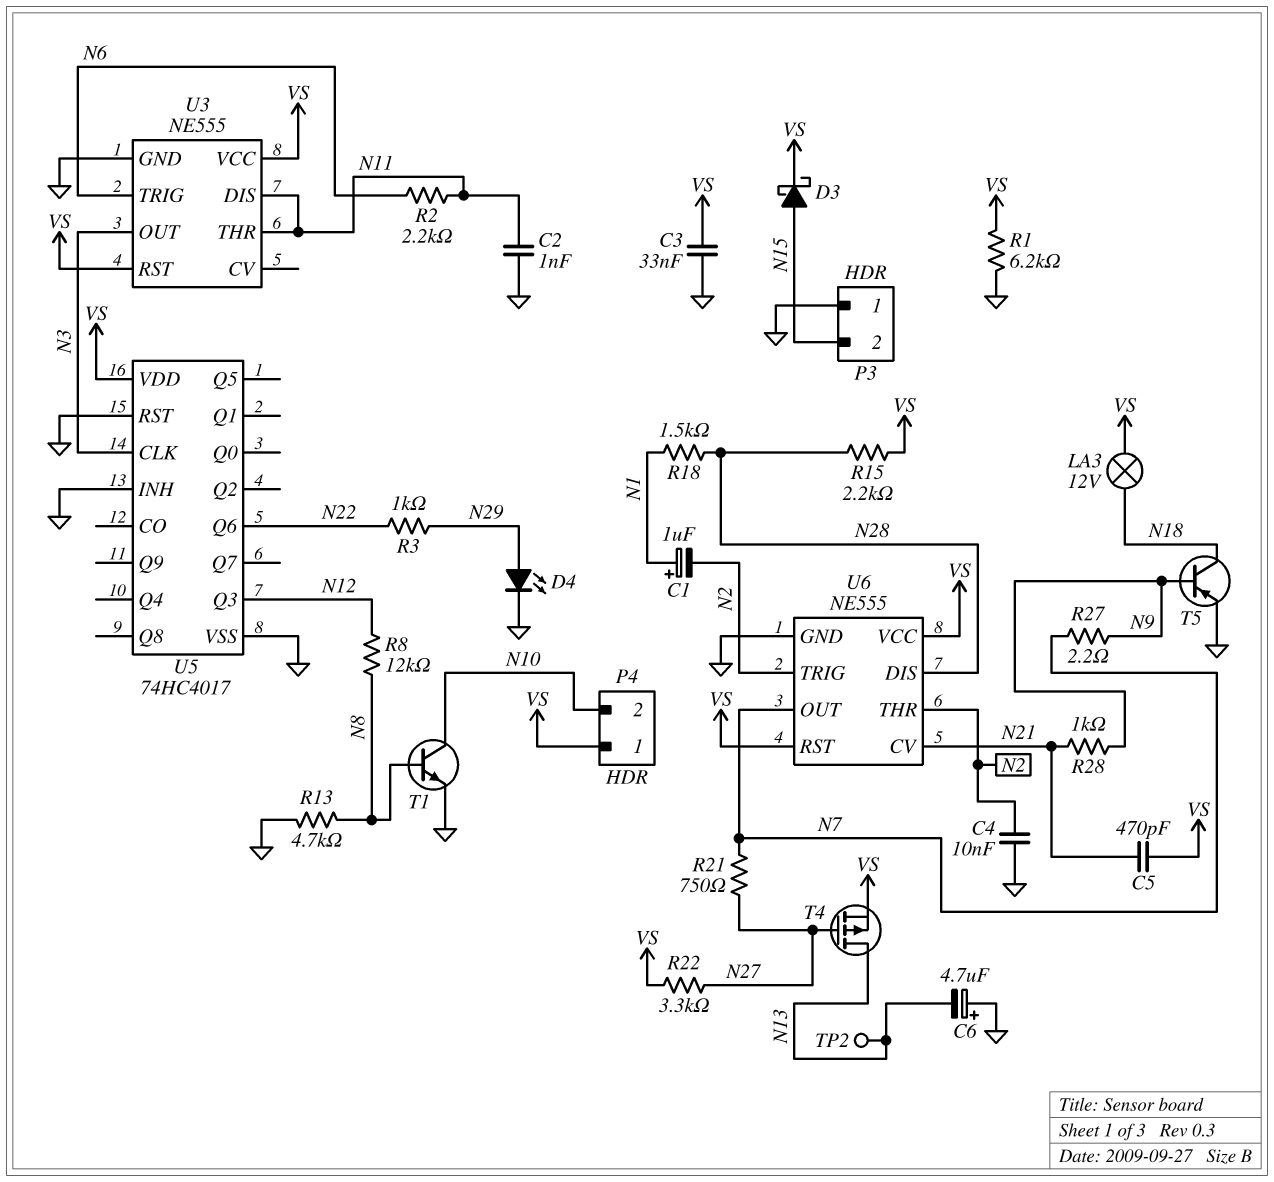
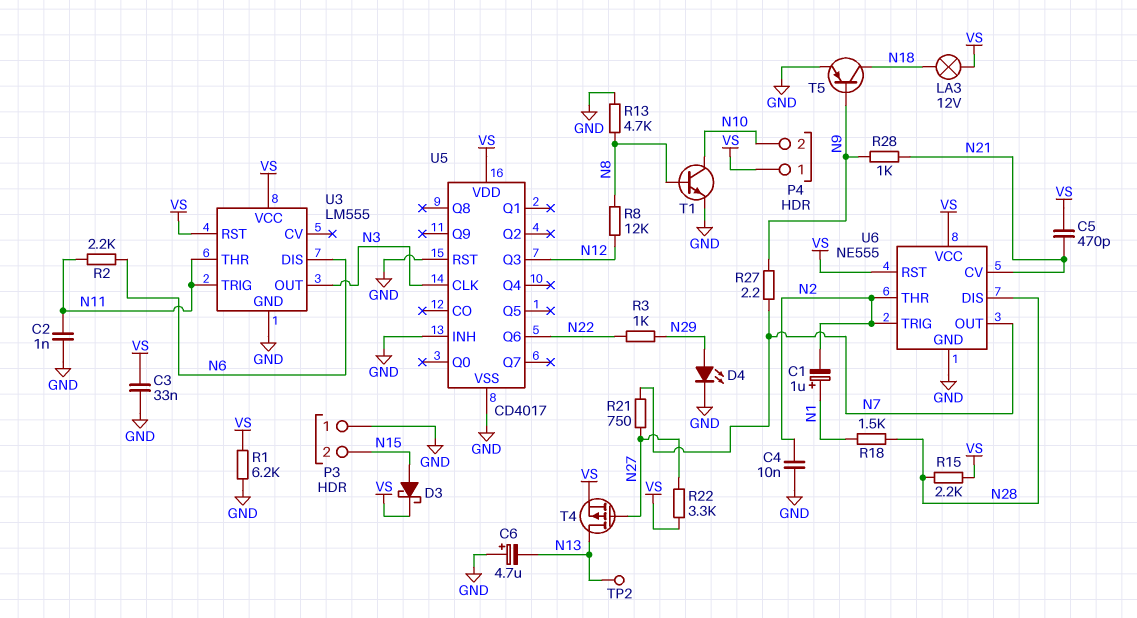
U3: NE555 -> LM555
U3 pin DIS: N11 -> N6
U3 pin TRIG: N6 -> N11
U5: 74HC4017 -> CD4017

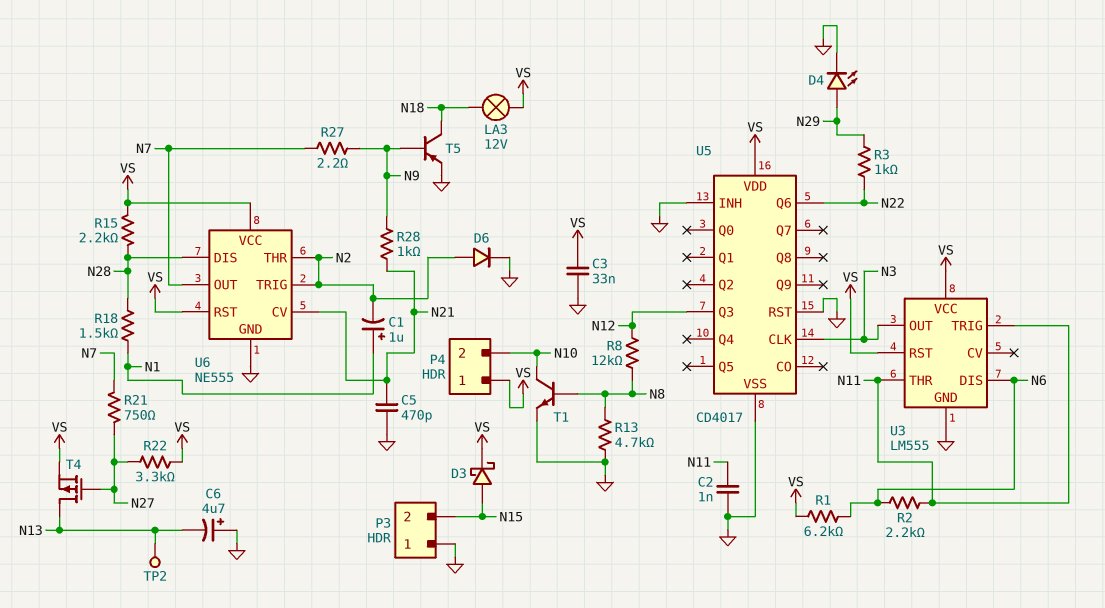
C4: 10nF (GND, N2) -> none
C5: 470pF (N21, VS) -> 470pF (GND, N21)
D6: none -> diode (A N2, K GND)
R1: 6.2k (GND, VS) -> 6.2k (N6, VS)

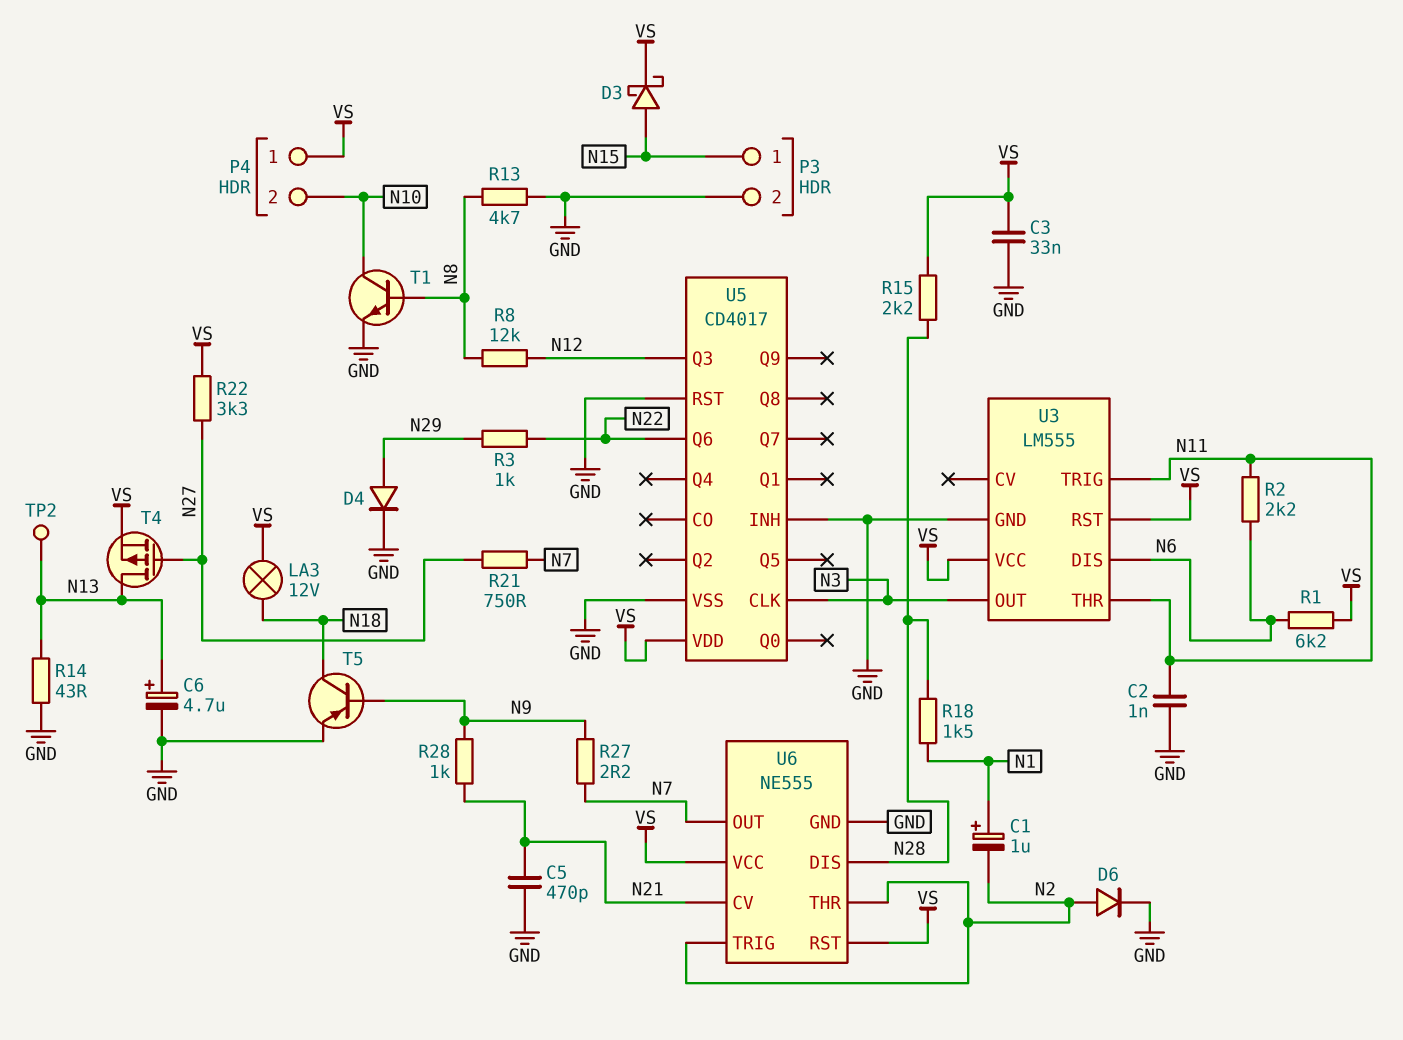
C6: 4.7uF (plus GND, minus N13) -> 4.7uF (plus N13, minus GND)
D4: LED (A N29, K GND) -> diode (A N29, K GND)
P3 pin 1: GND -> N15
P3 pin 2: N15 -> GND
R14: none -> 43 (GND, N13)

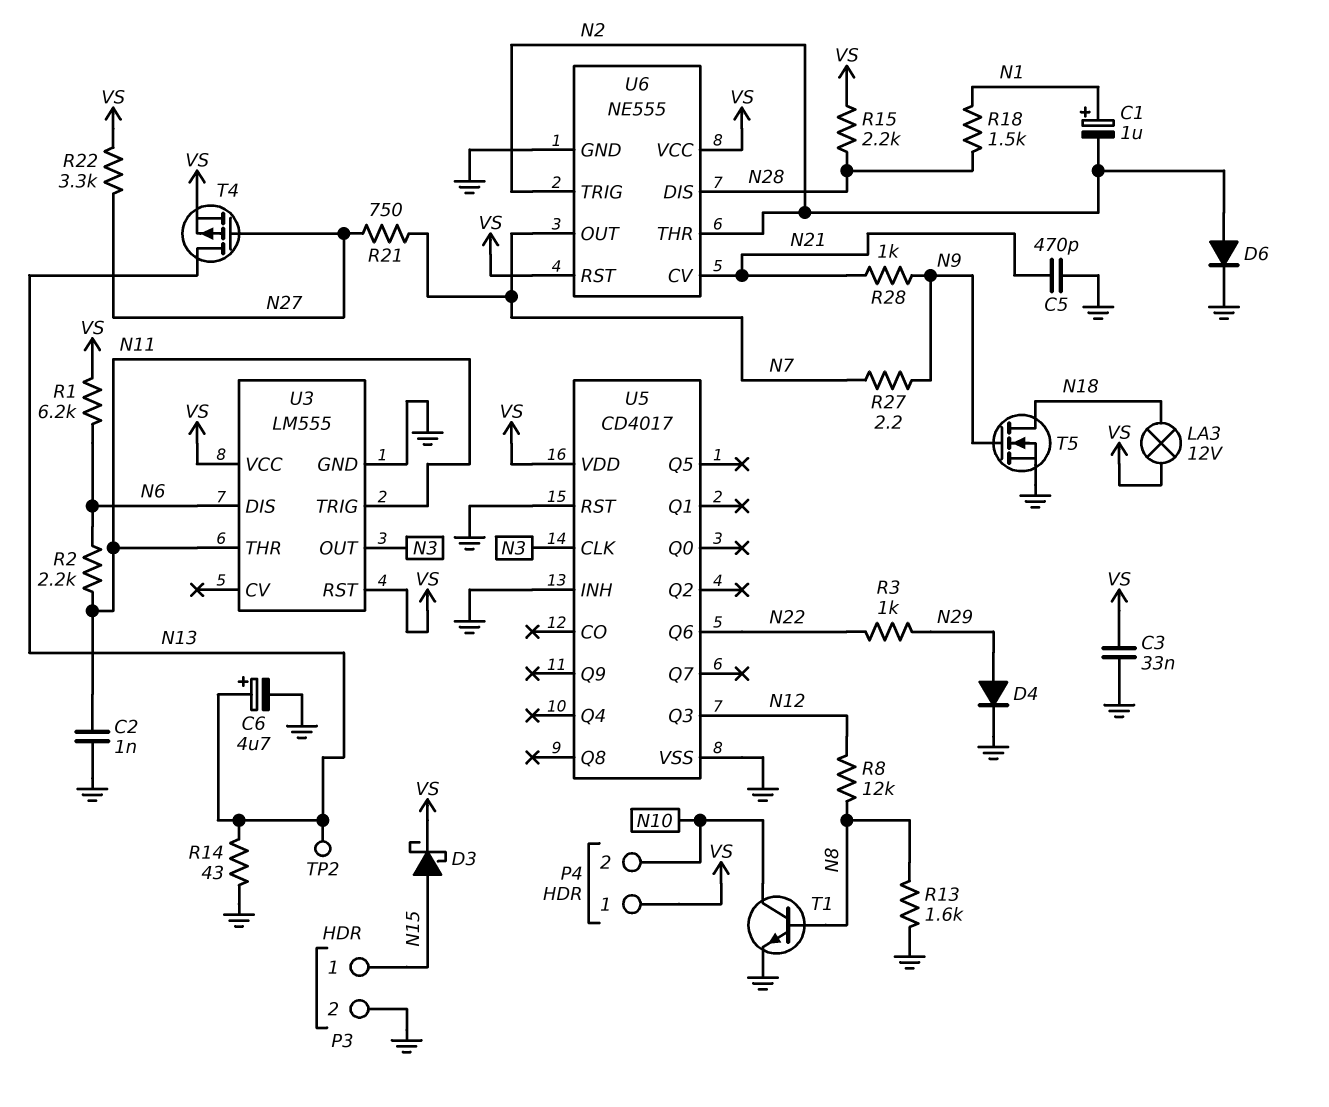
R13: 4.7k (GND, N8) -> 1.6k (GND, N8)
T5: PNP (B N9, C N18, E GND) -> NMOS (G N9, D N18, S GND)

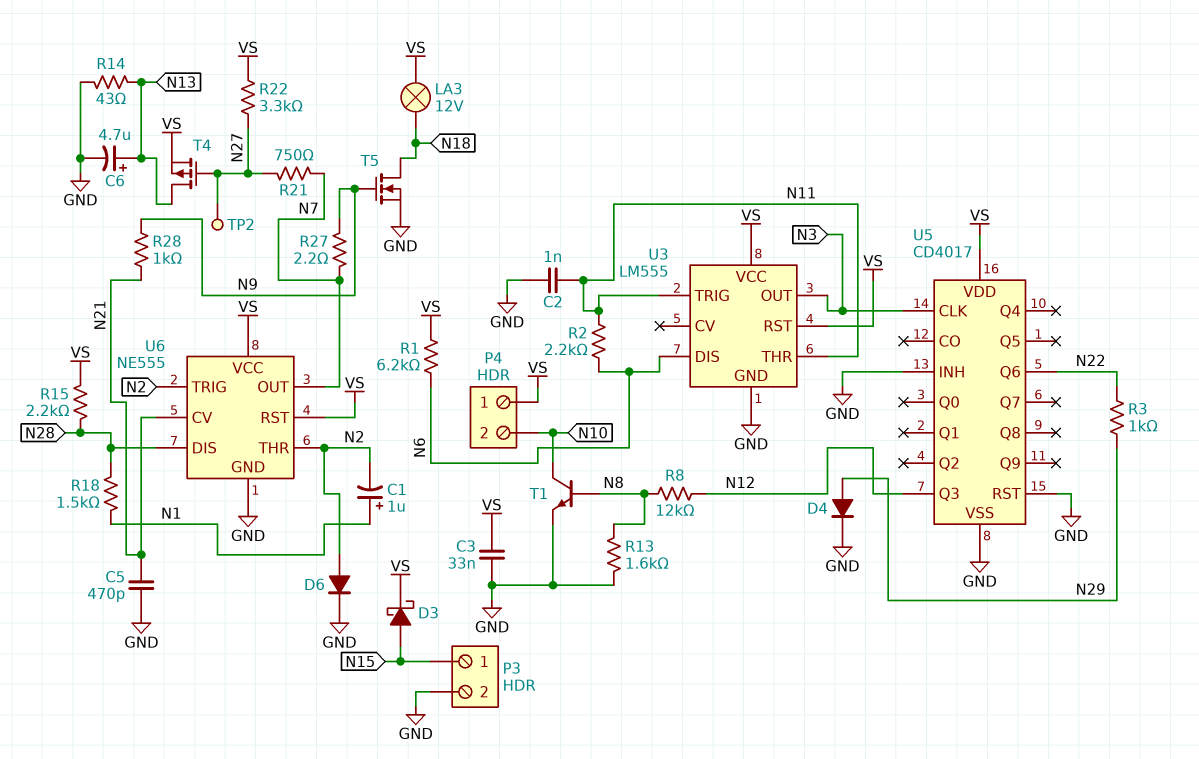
TP2: test point (N13) -> test point (N27)

